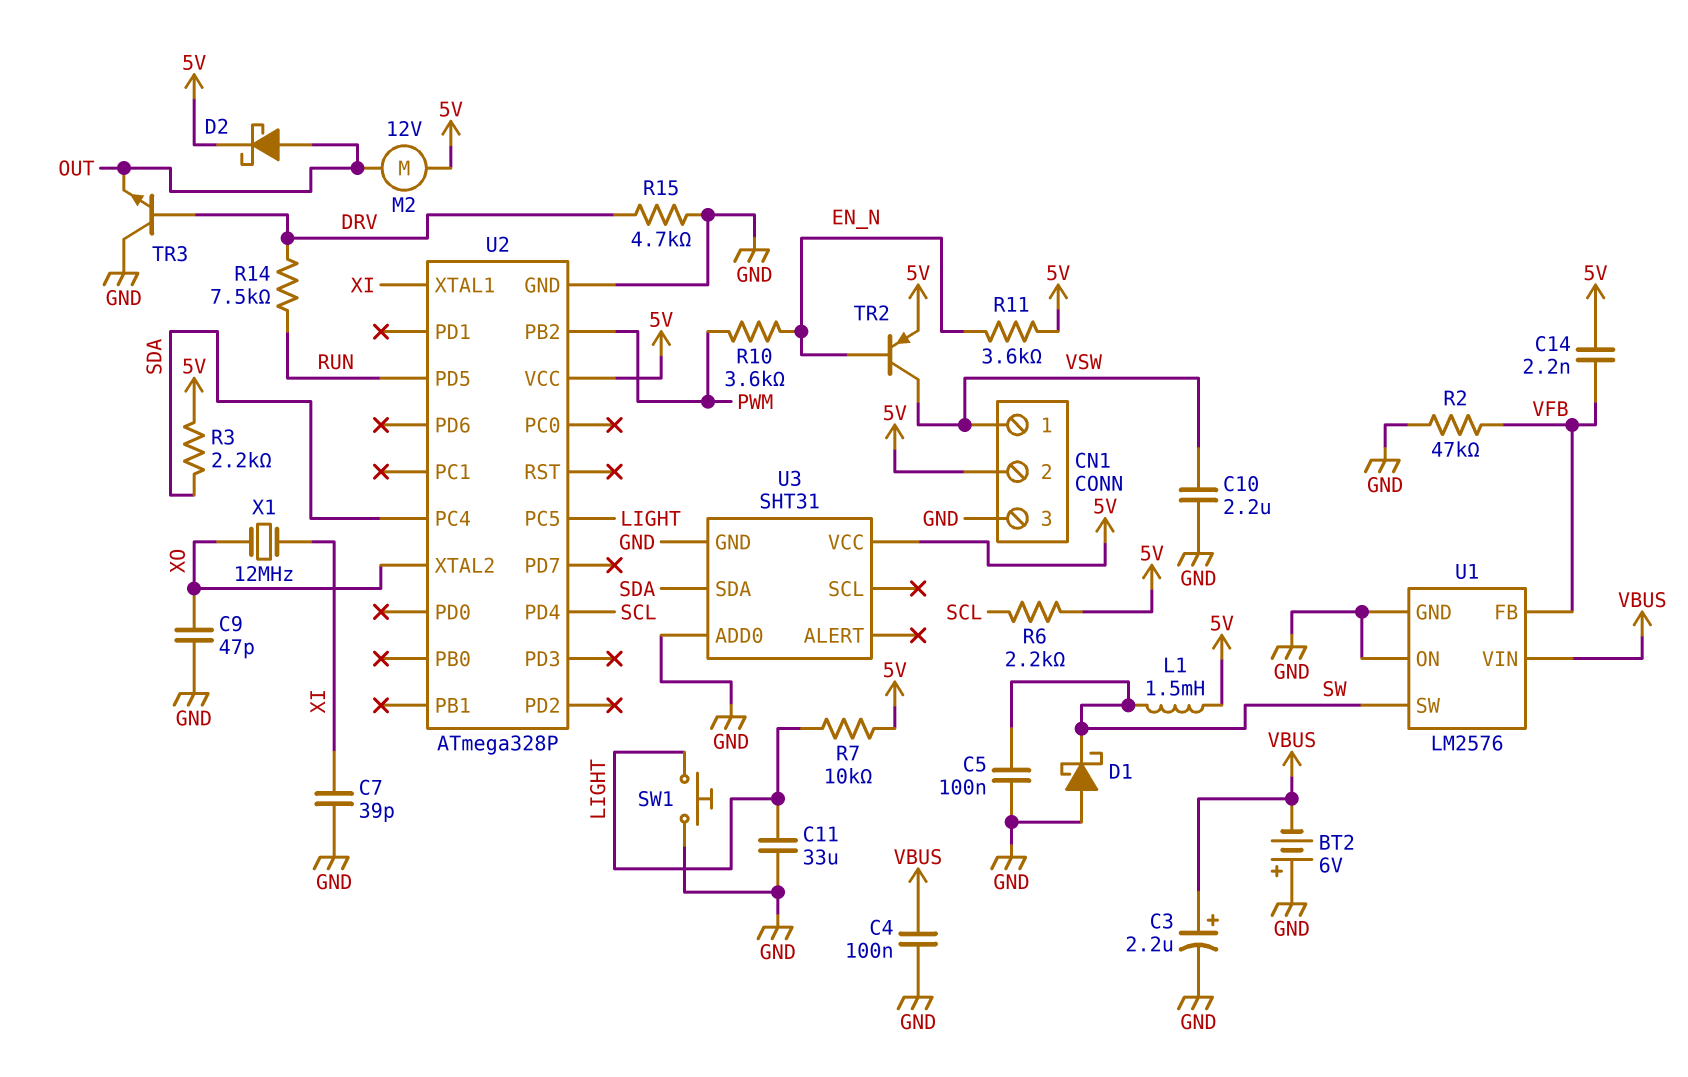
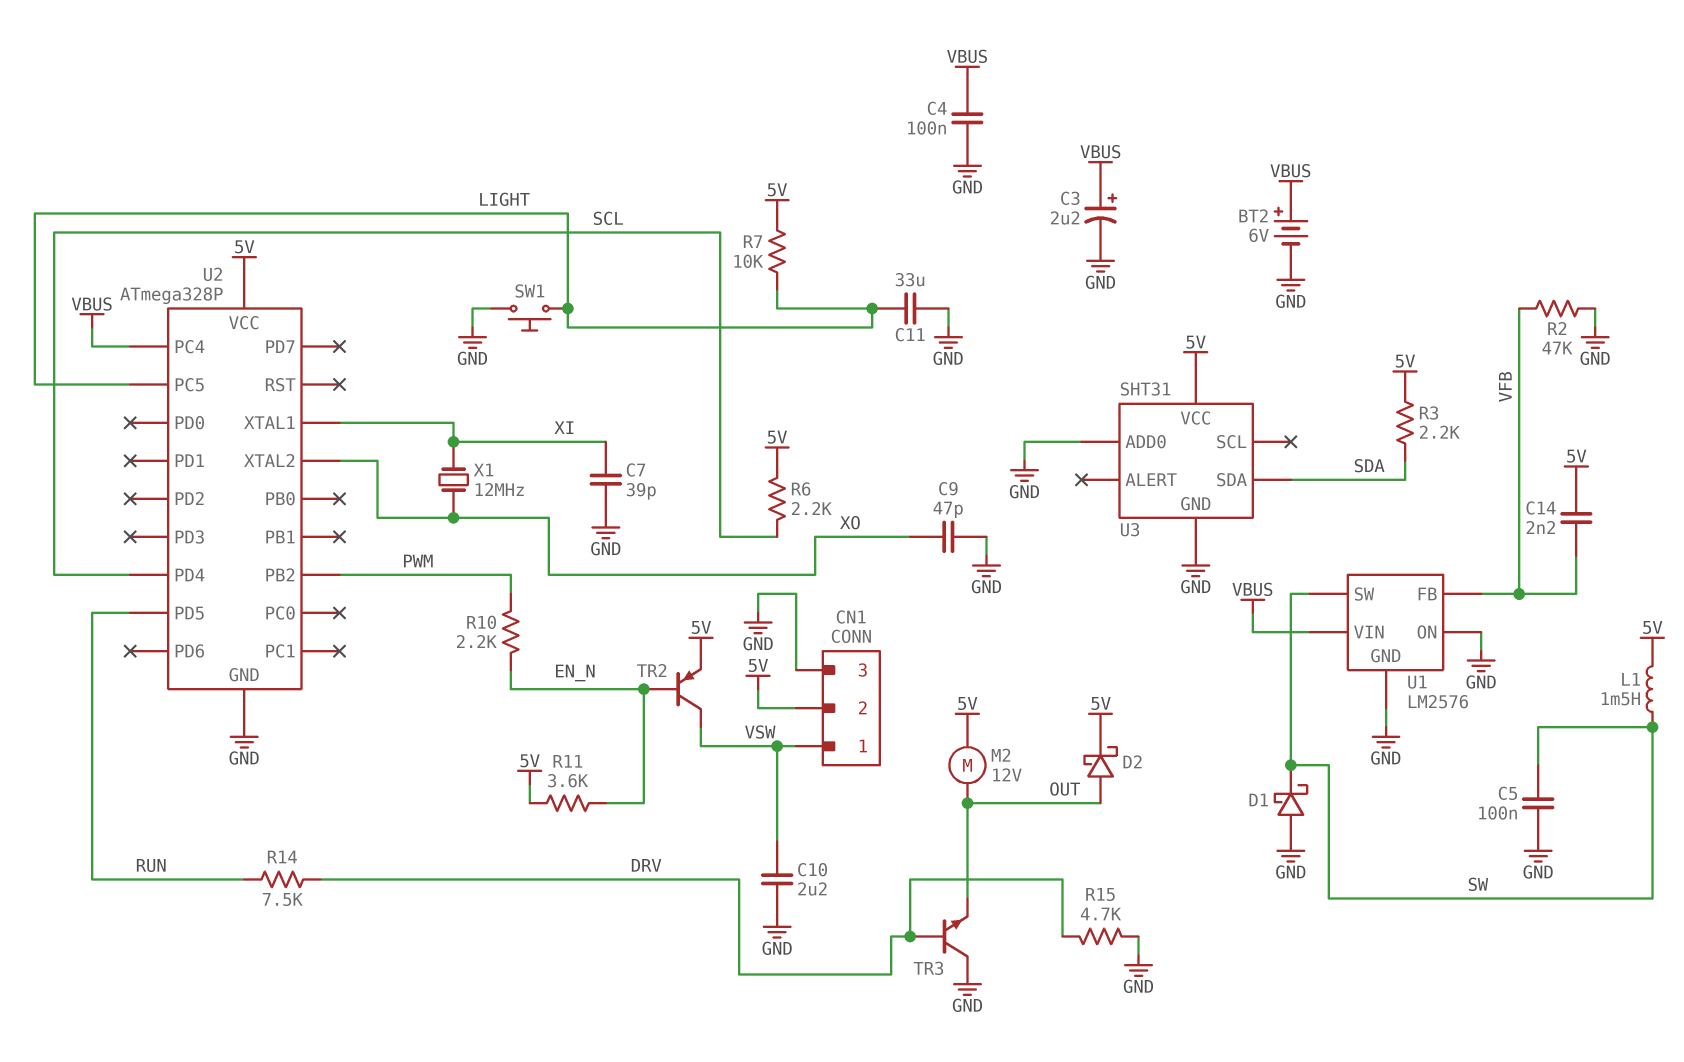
BT2: 6V (plus GND, minus VBUS) -> 6V (plus VBUS, minus GND)
R10: 3.6k (EN_N, PWM) -> 2.2k (EN_N, PWM)
U2 pin PC4: SDA -> VBUS

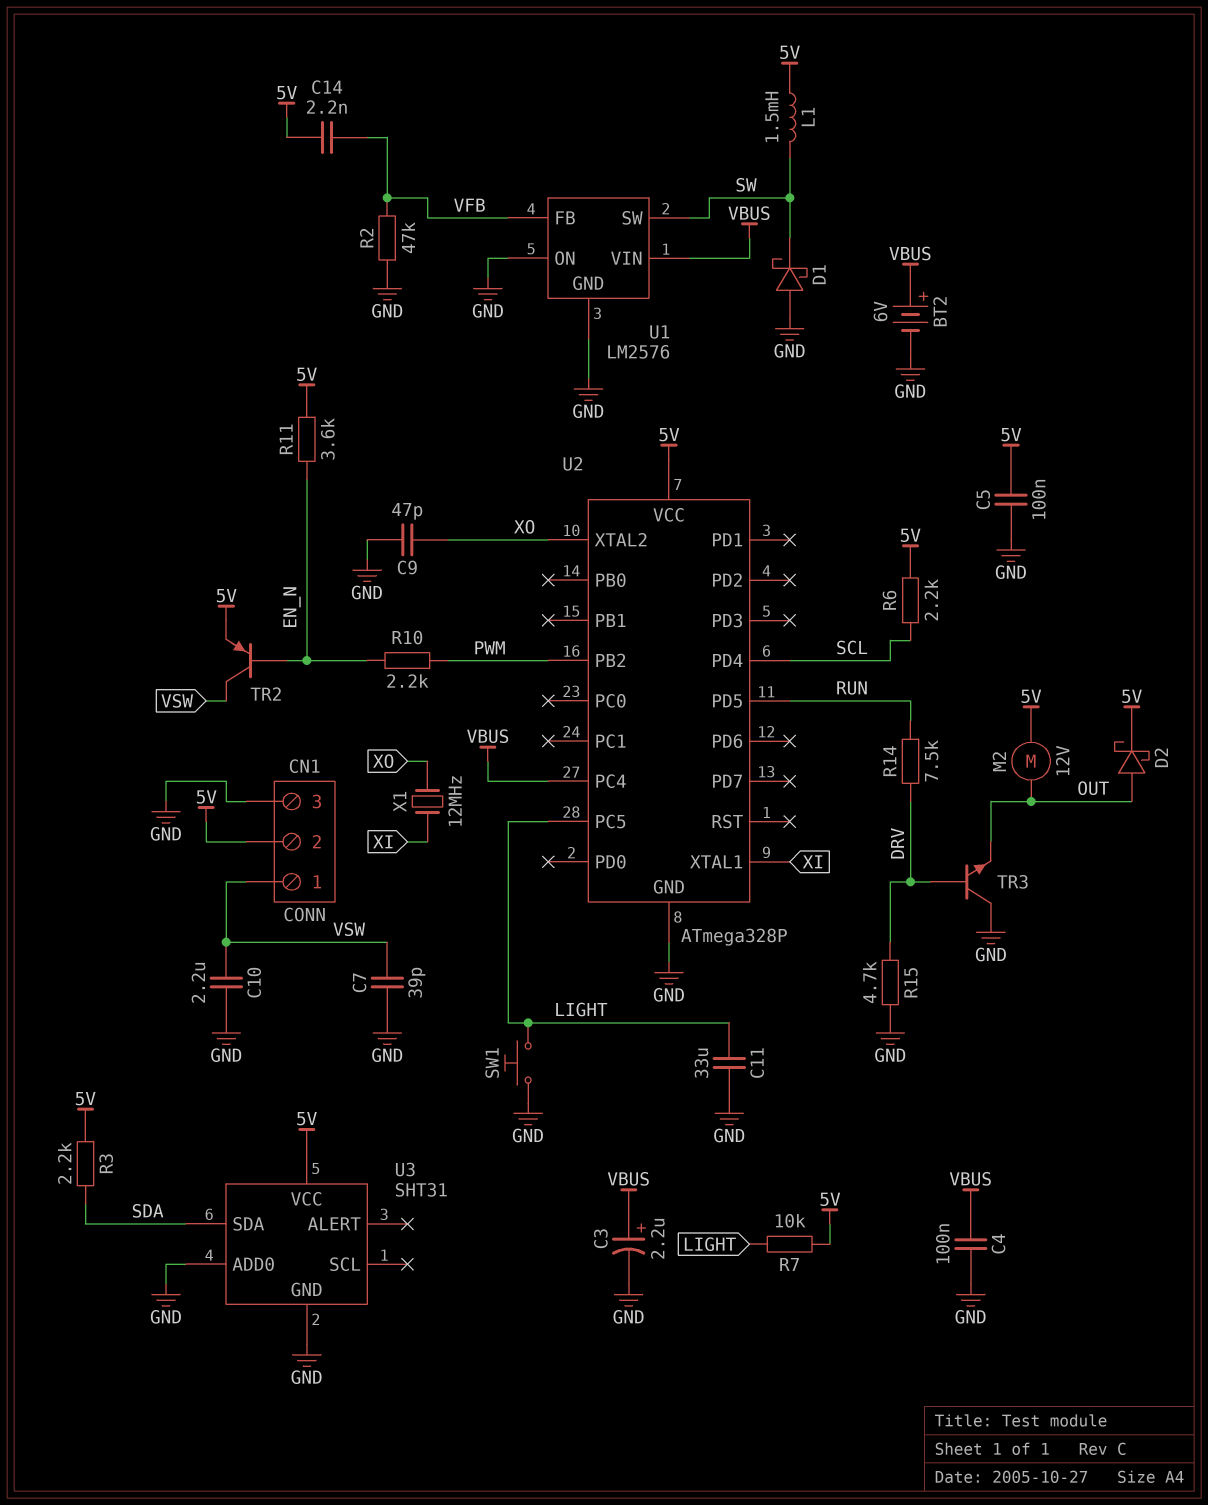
C5: 100nF (GND, SW) -> 100nF (5V, GND)
C7: 39pF (GND, XI) -> 39pF (GND, VSW)

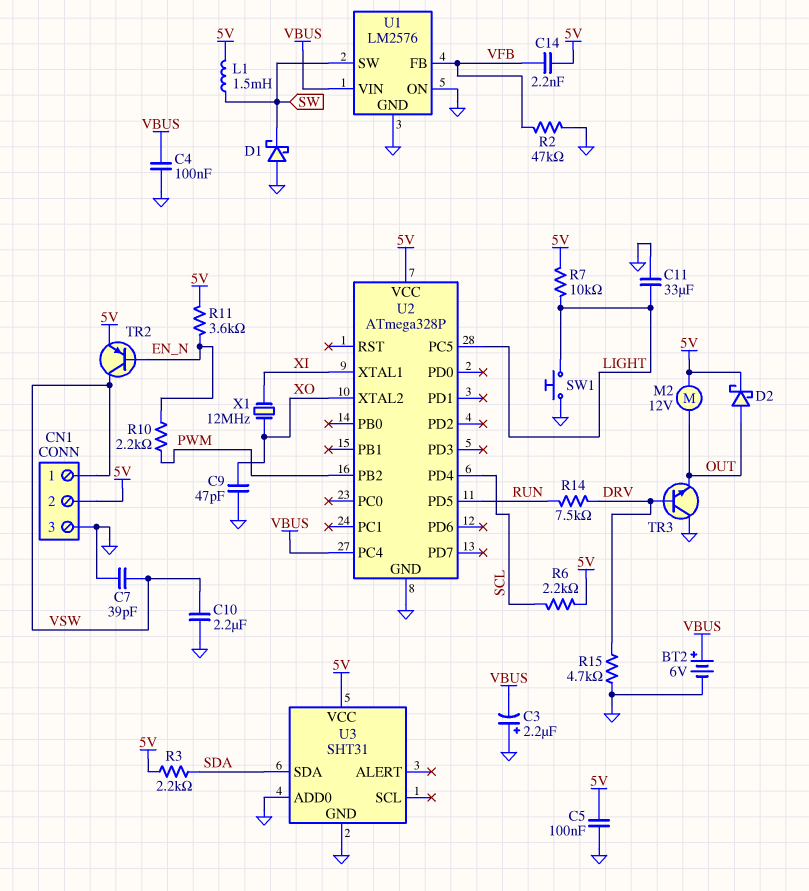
C3: 2.2uF (plus VBUS, minus GND) -> 2.2uF (plus GND, minus VBUS)

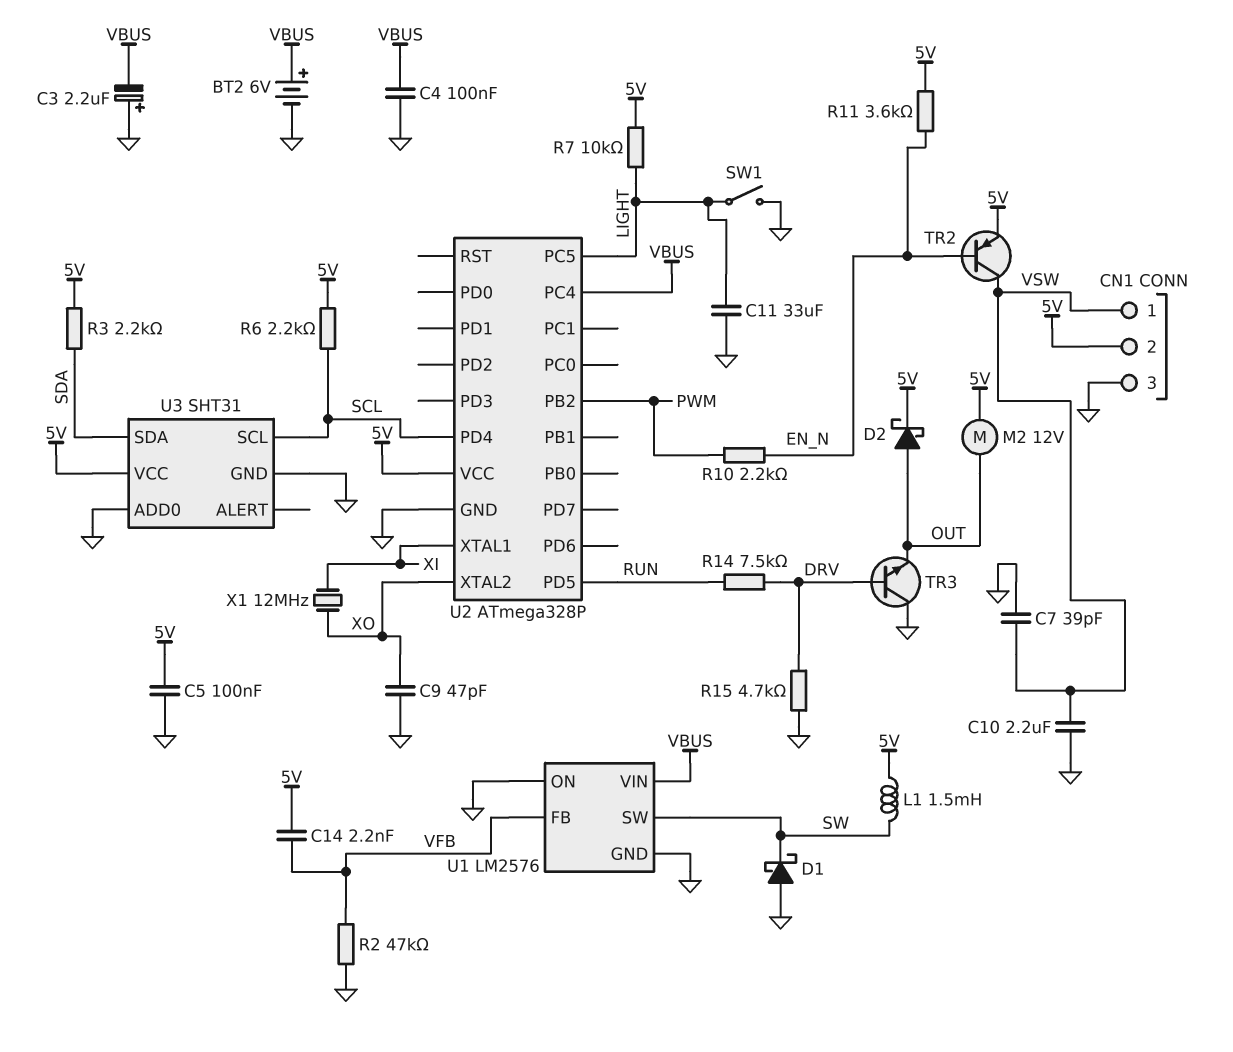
SW1: button (GND, LIGHT) -> switch (GND, LIGHT)
U3 pin SCL: none -> SCL

